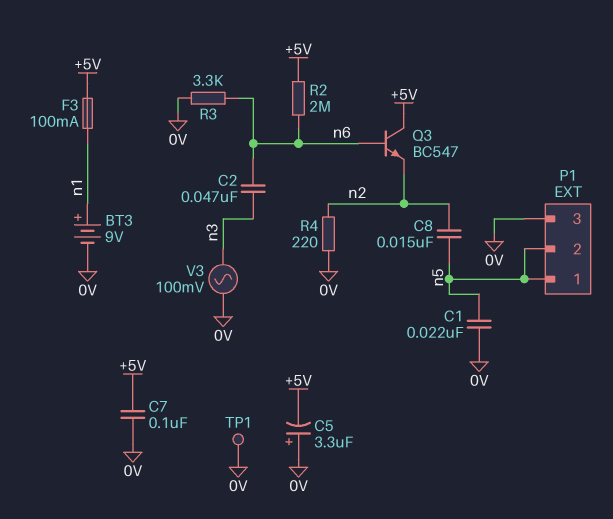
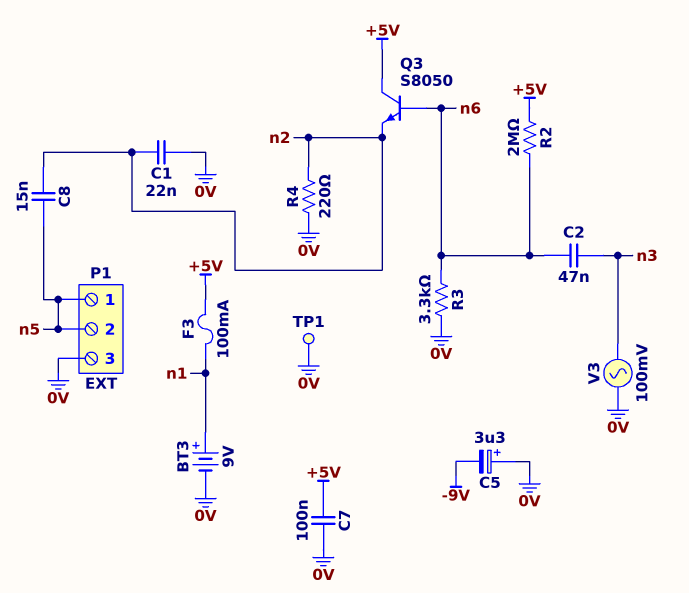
C1: 22nF (0V, n5) -> 22nF (0V, n2)
C5: 3.3uF (plus 0V, minus +5V) -> 3.3uF (plus 0V, minus -9V)
Q3: NPN BC547 (B n6, C +5V, E n2) -> NPN S8050 (B n6, C +5V, E n2)

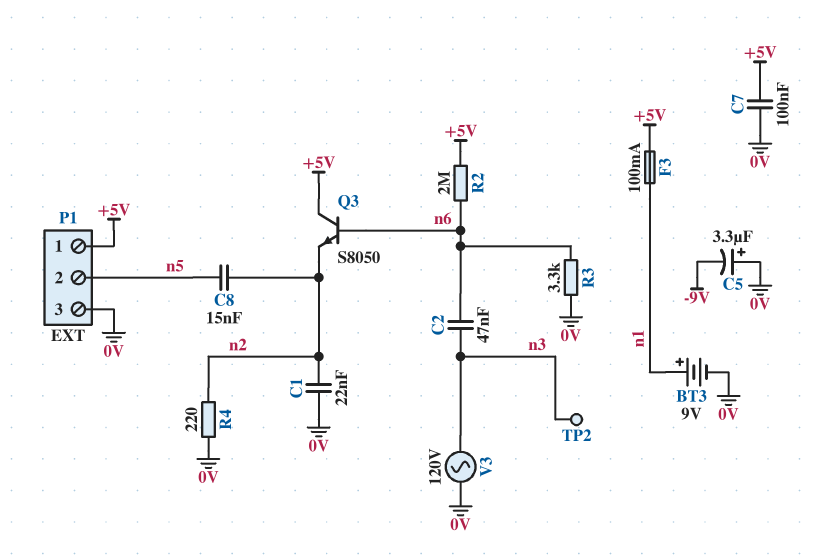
P1 pin 1: n5 -> +5V
TP1: test point (0V) -> none
TP2: none -> test point (n3)
V3: AC 100mV (0V, n3) -> AC 120V (0V, n3)

